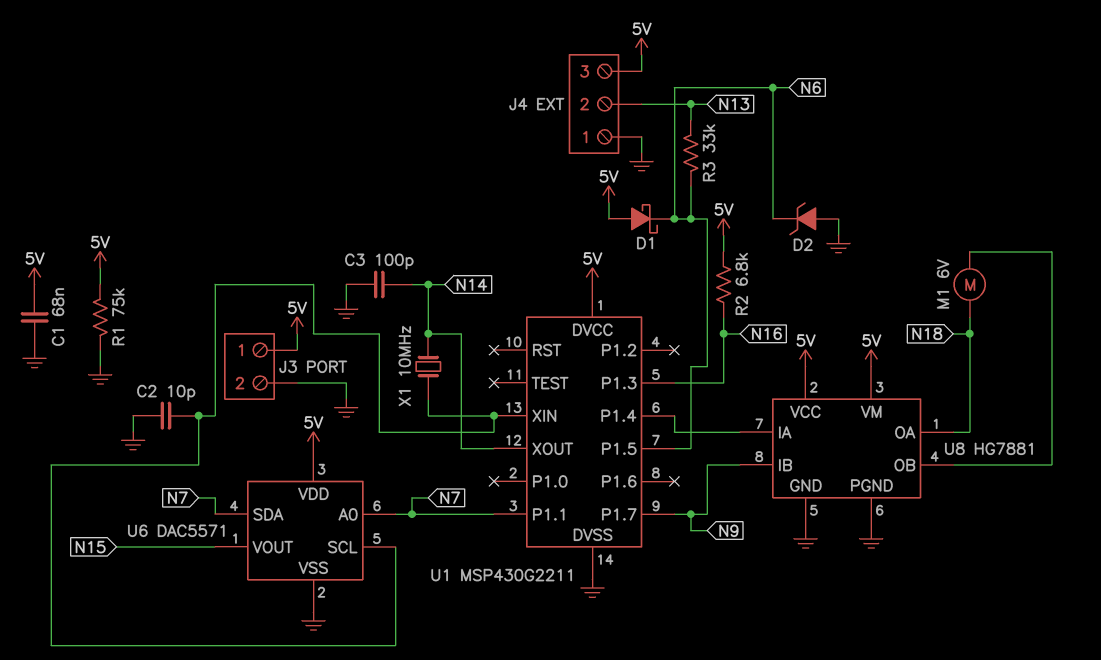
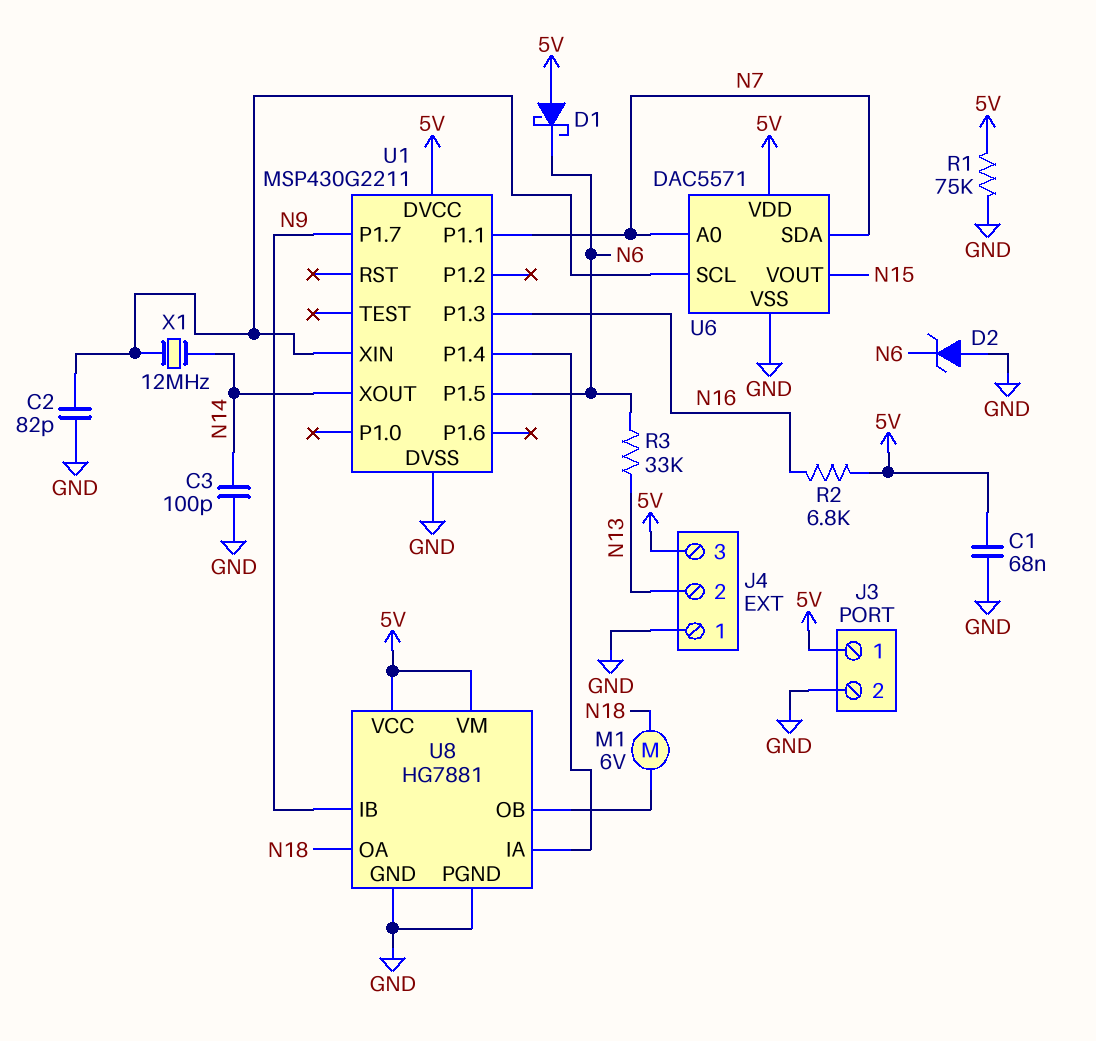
C2: 10pF (GND, U1/XIN) -> 82pF (GND, U1/XIN)
X1: 10MHz (N14, U1/XIN) -> 12MHz (N14, U1/XIN)

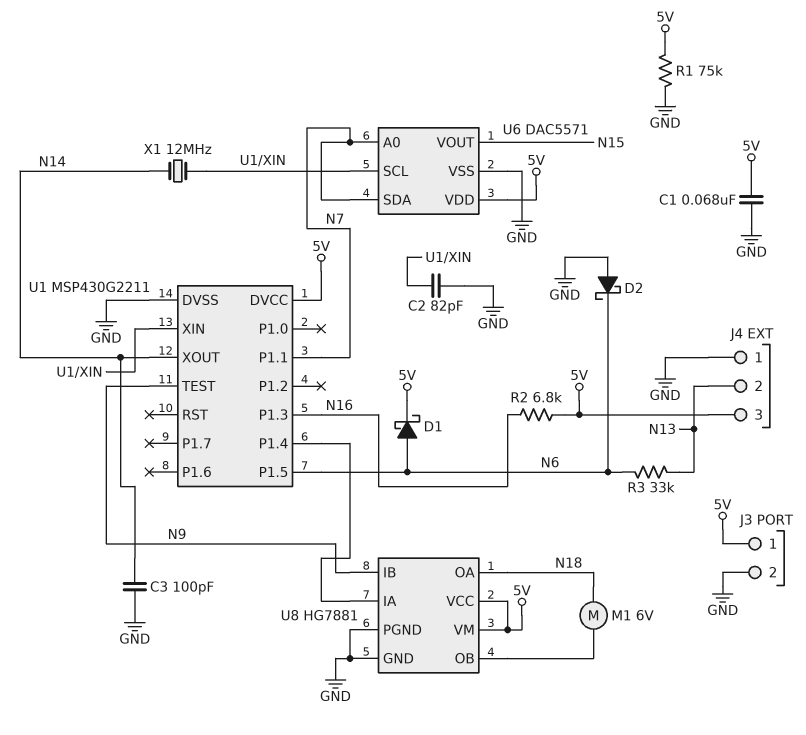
D1: schottky (A 5V, K N6) -> schottky (A N6, K 5V)
D2: zener (A GND, K N6) -> schottky (A GND, K N6)
U1 pin P1.7: N9 -> none
U1 pin TEST: none -> N9

